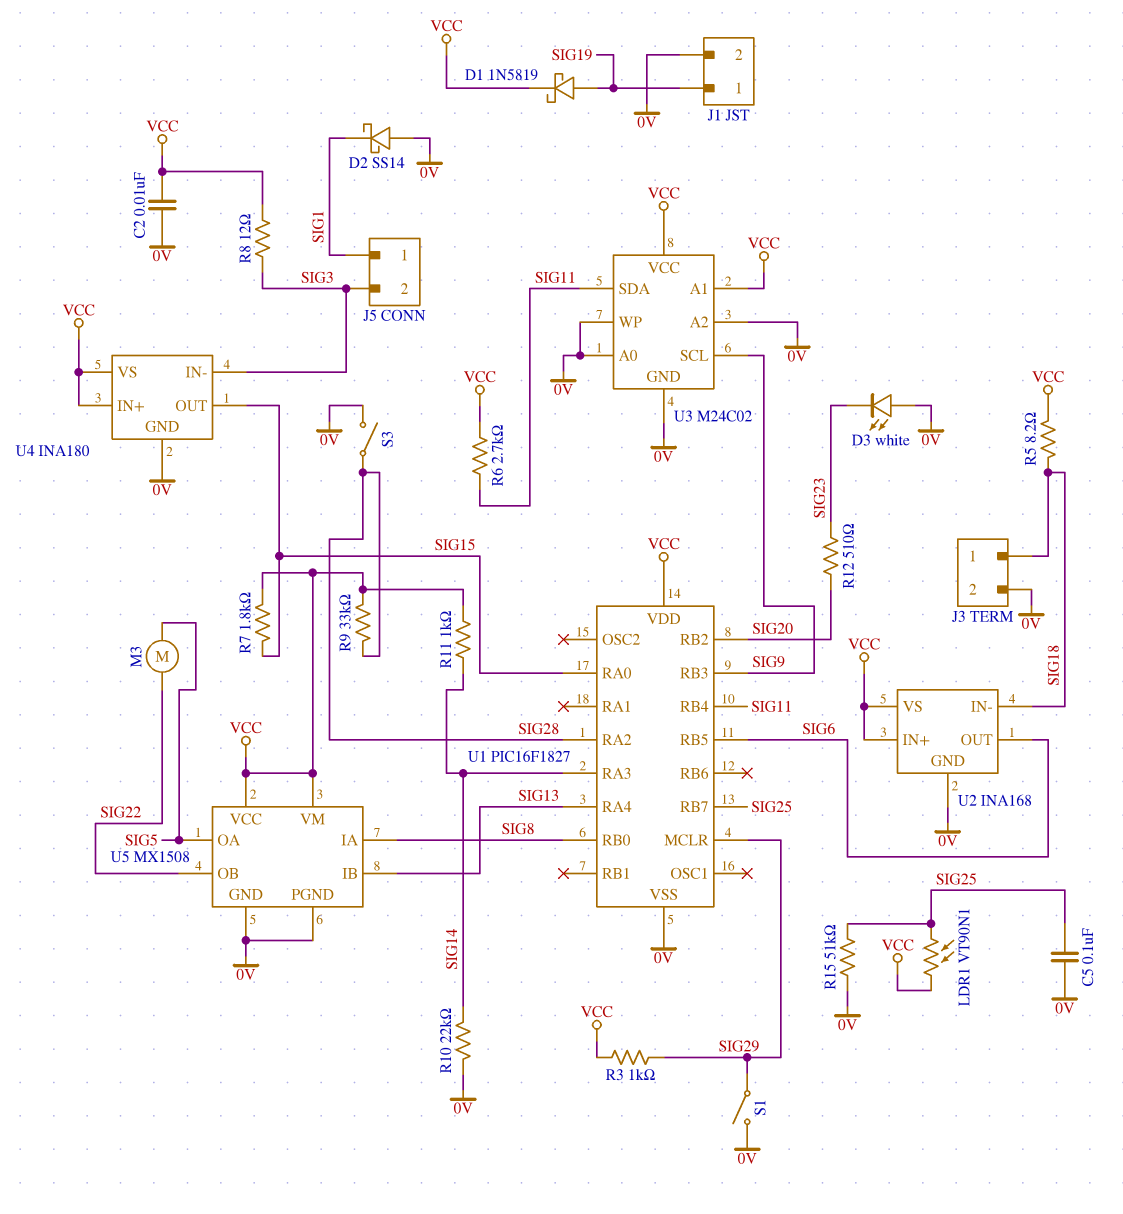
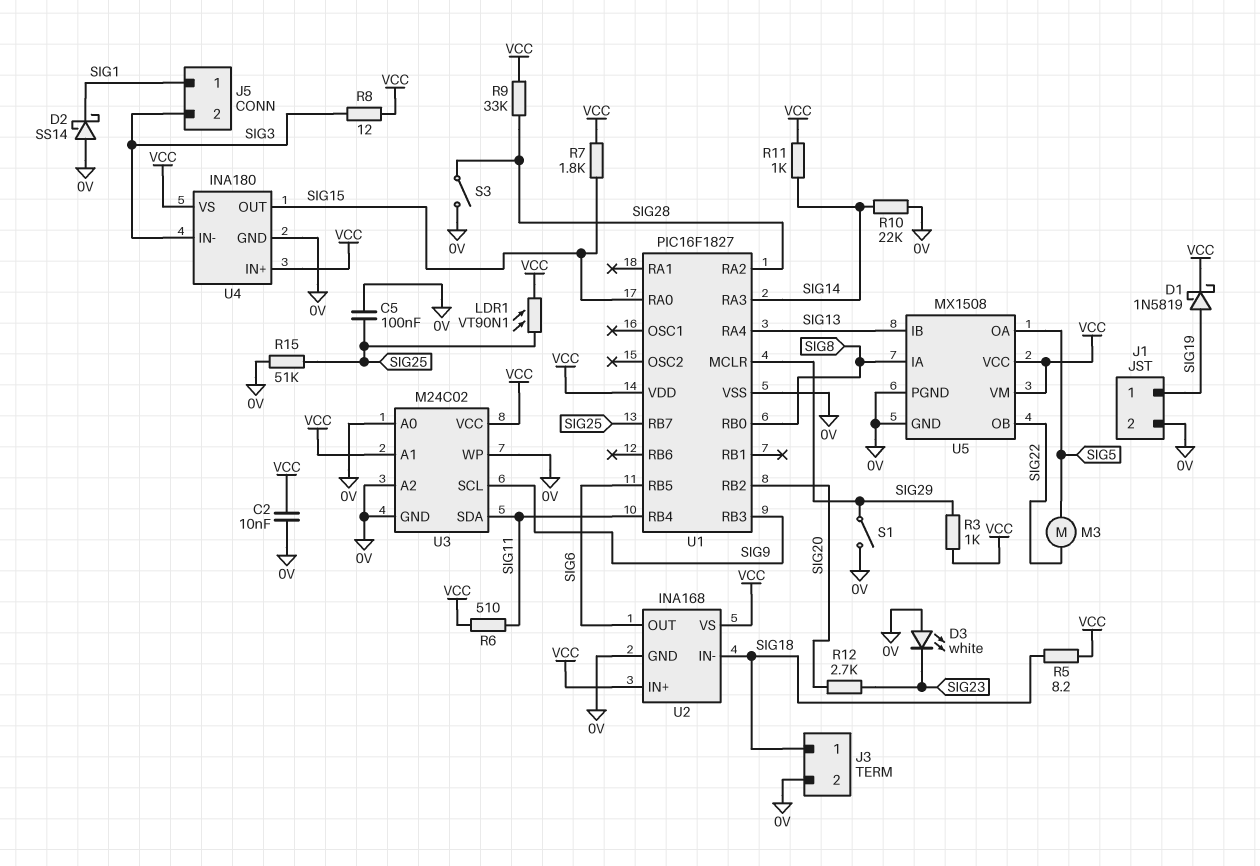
R6: 2.7k (SIG11, VCC) -> 510 (SIG11, VCC)
R12: 510 (SIG20, SIG23) -> 2.7k (SIG20, SIG23)

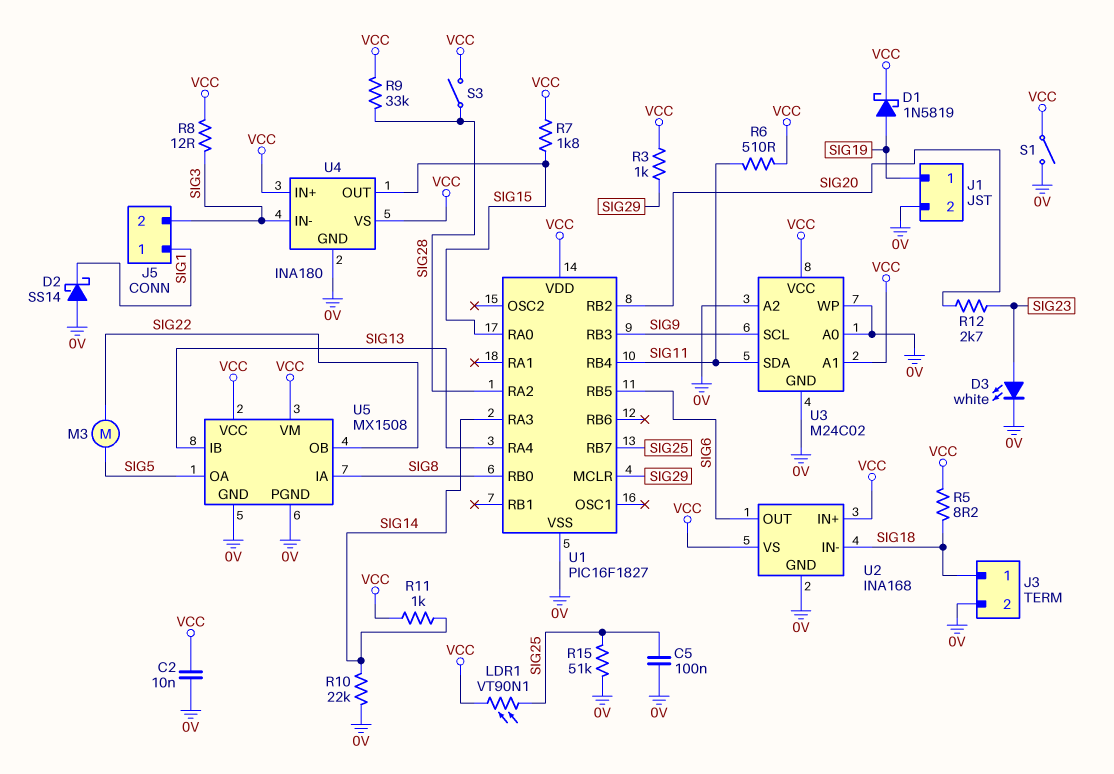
D3: LED white (A 0V, K SIG23) -> LED white (A SIG23, K 0V)
S1: switch (0V, SIG29) -> switch (0V, VCC)
S3: switch (0V, SIG28) -> switch (SIG28, VCC)

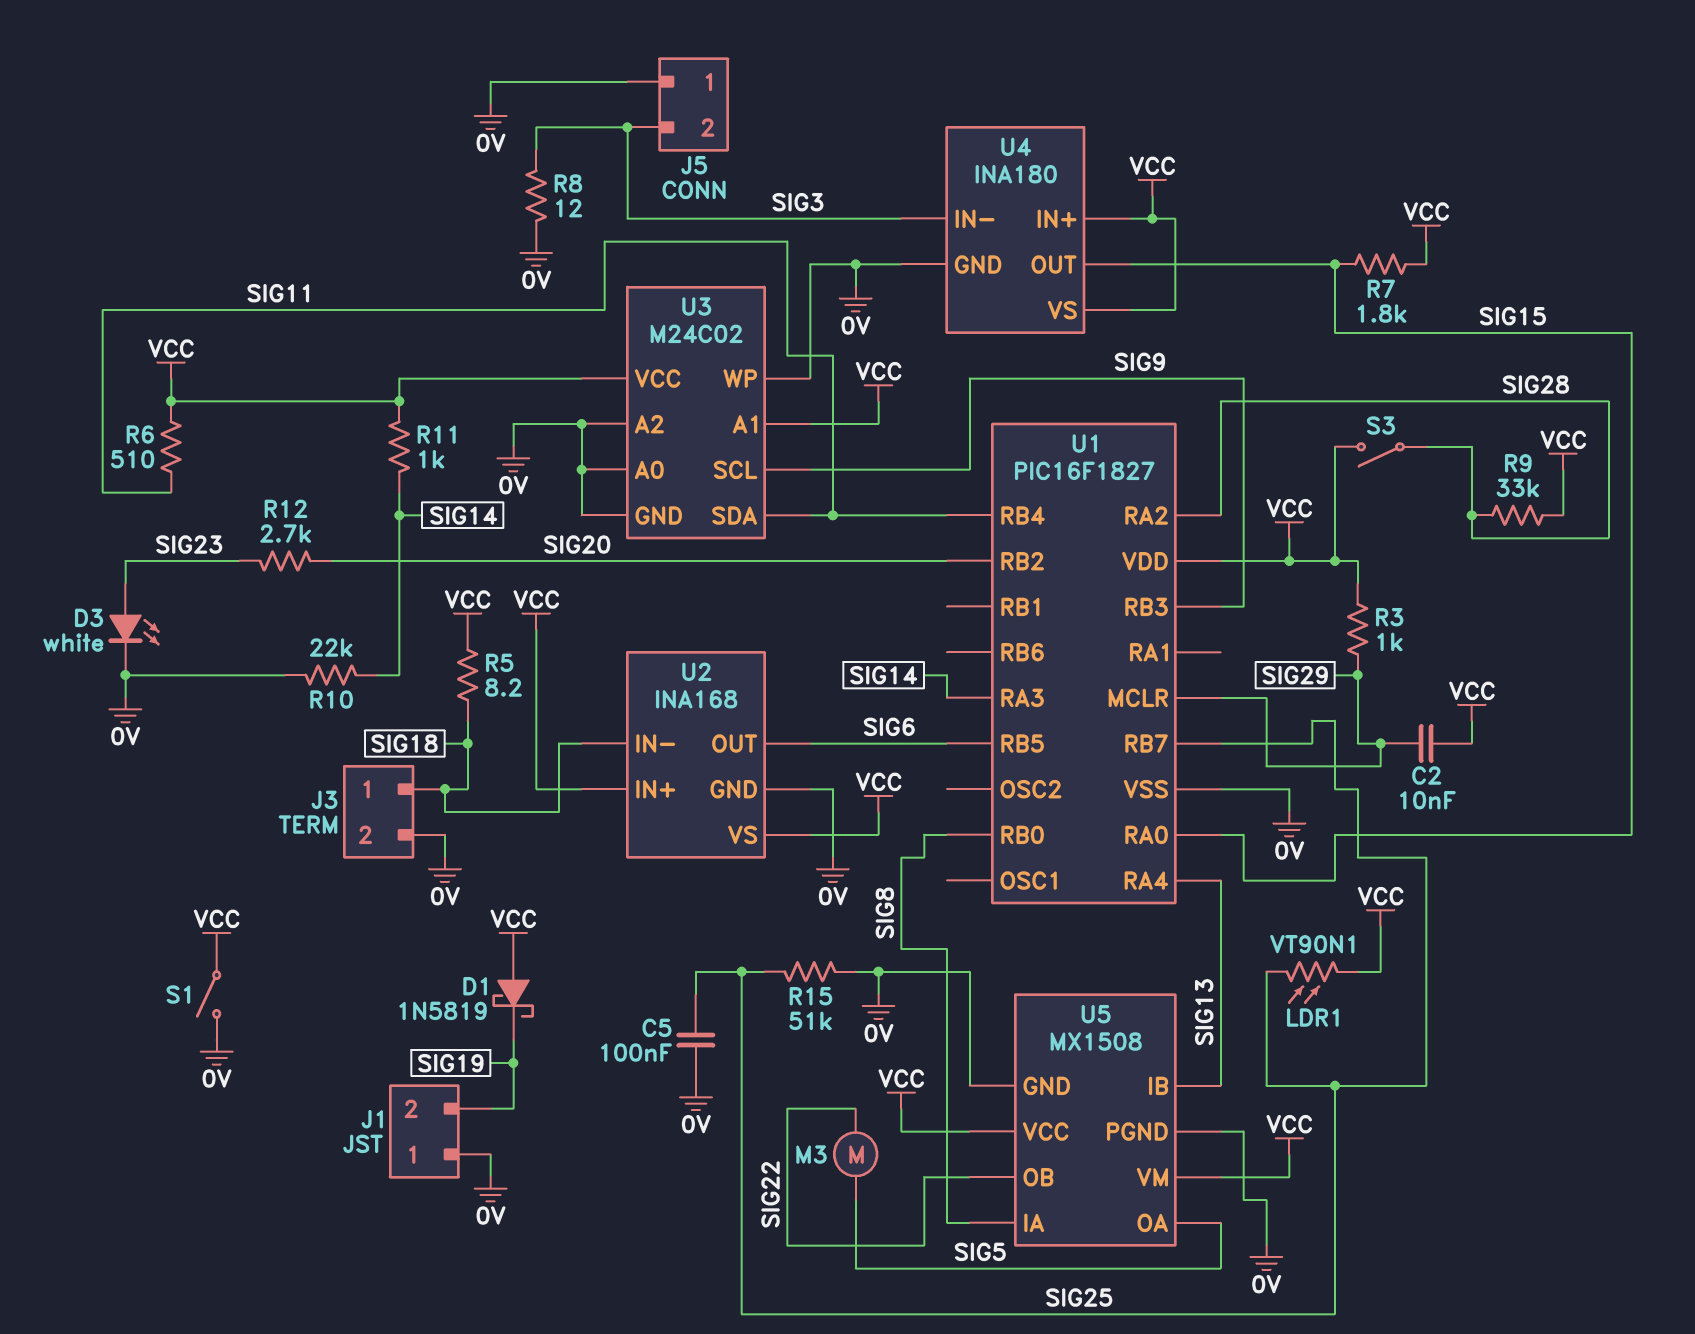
C2: 10nF (0V, VCC) -> 10nF (SIG29, VCC)
D1: schottky 1N5819 (A SIG19, K VCC) -> schottky 1N5819 (A VCC, K SIG19)
D2: schottky SS14 (A 0V, K SIG1) -> none
J1 pin 1: SIG19 -> 0V
J1 pin 2: 0V -> SIG19
J5 pin 1: SIG1 -> 0V
R8: 12 (SIG3, VCC) -> 12 (0V, SIG3)

